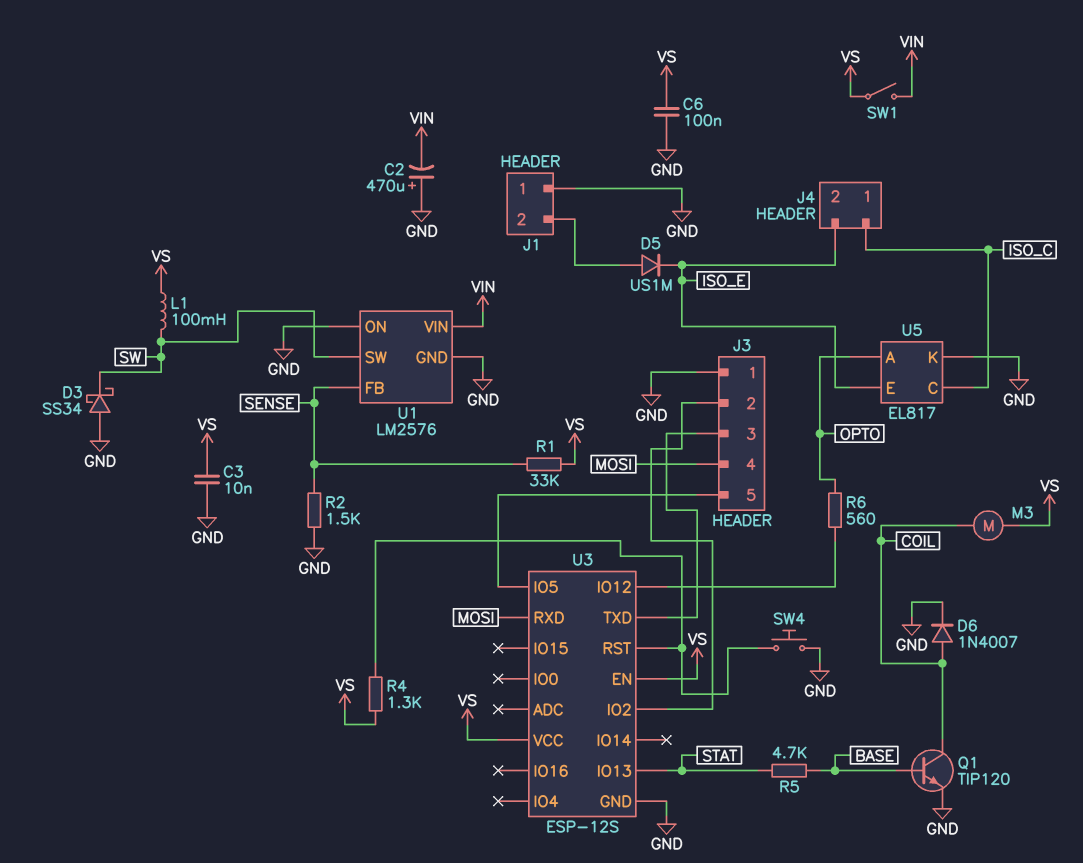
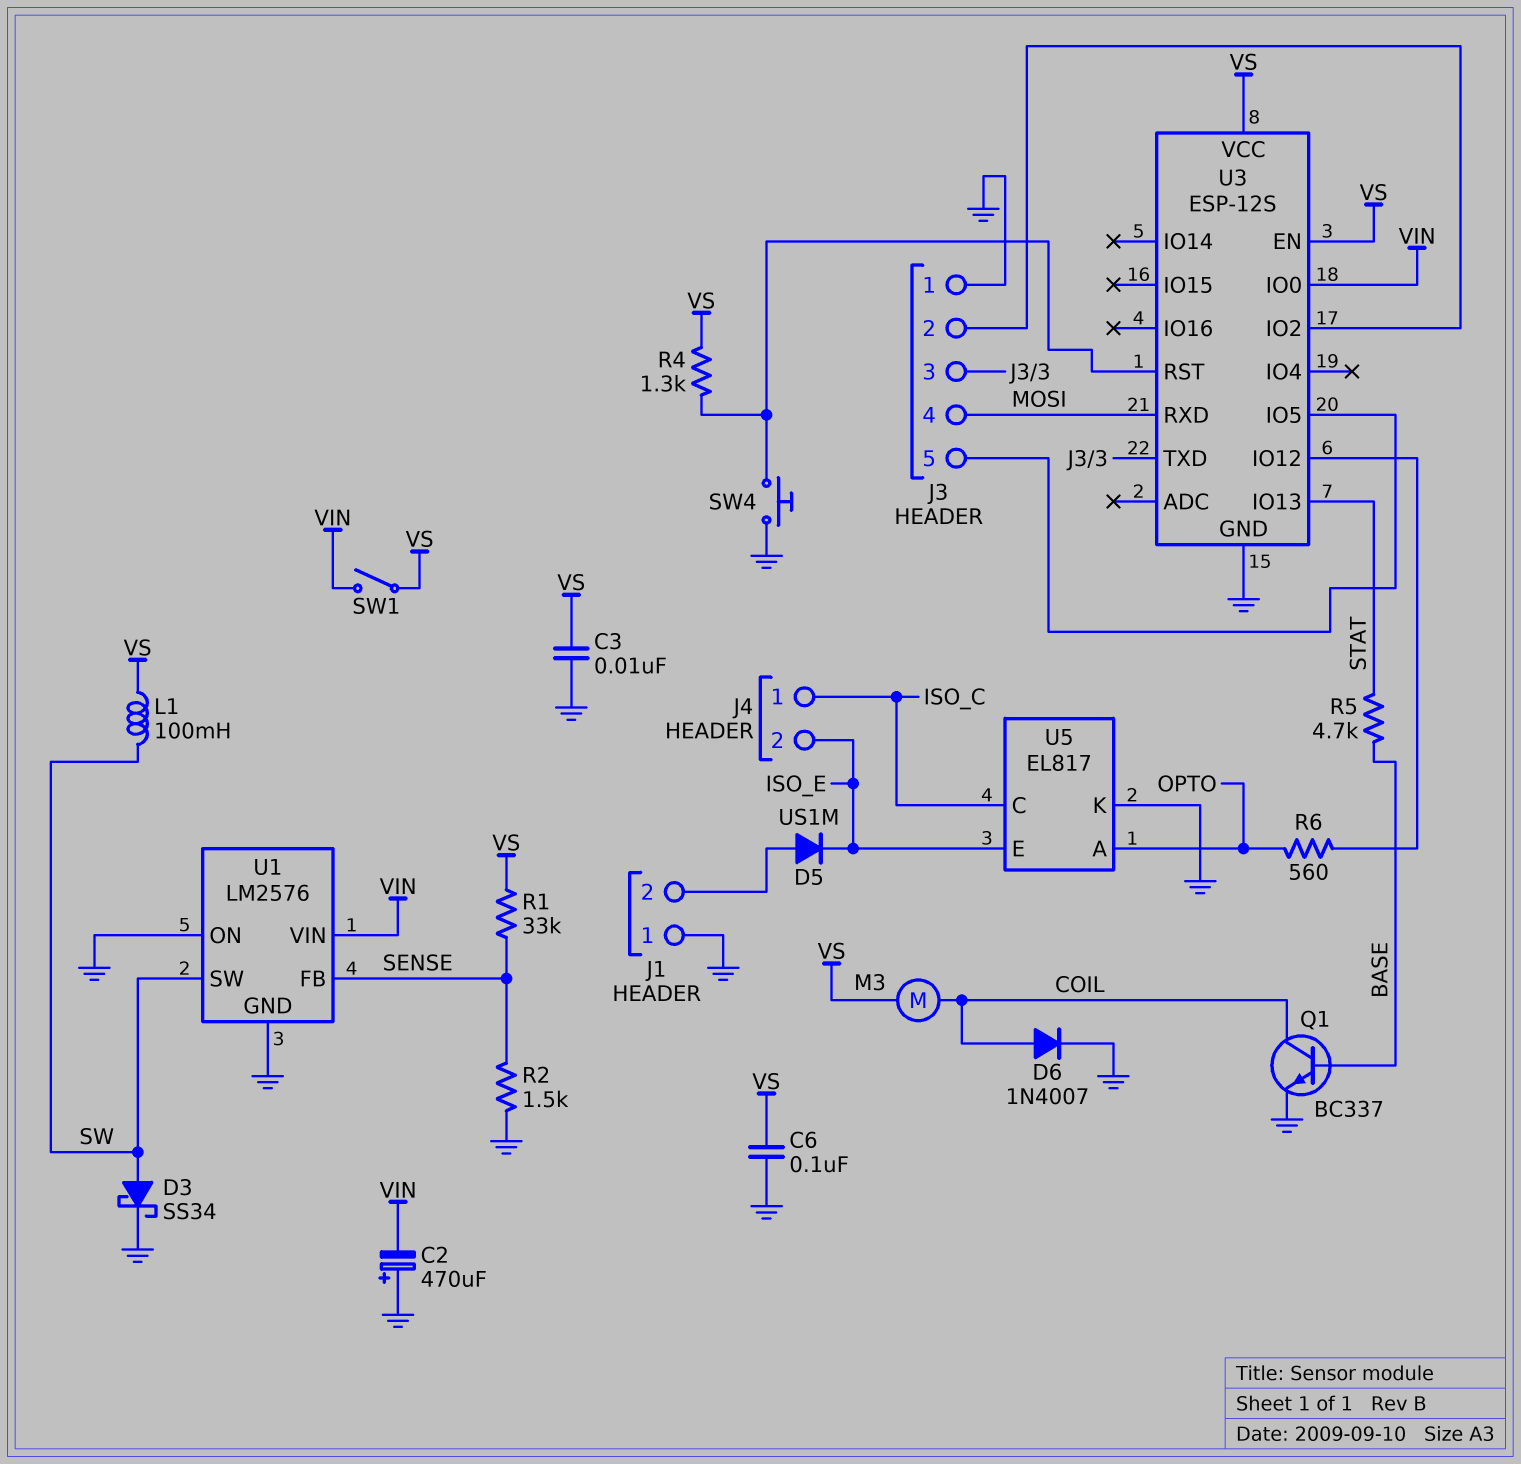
D3: schottky SS34 (A GND, K SW) -> schottky SS34 (A SW, K GND)
Q1: NPN TIP120 (B BASE, C COIL, E GND) -> NPN BC337 (B BASE, C COIL, E GND)
U3 pin IO0: none -> VIN

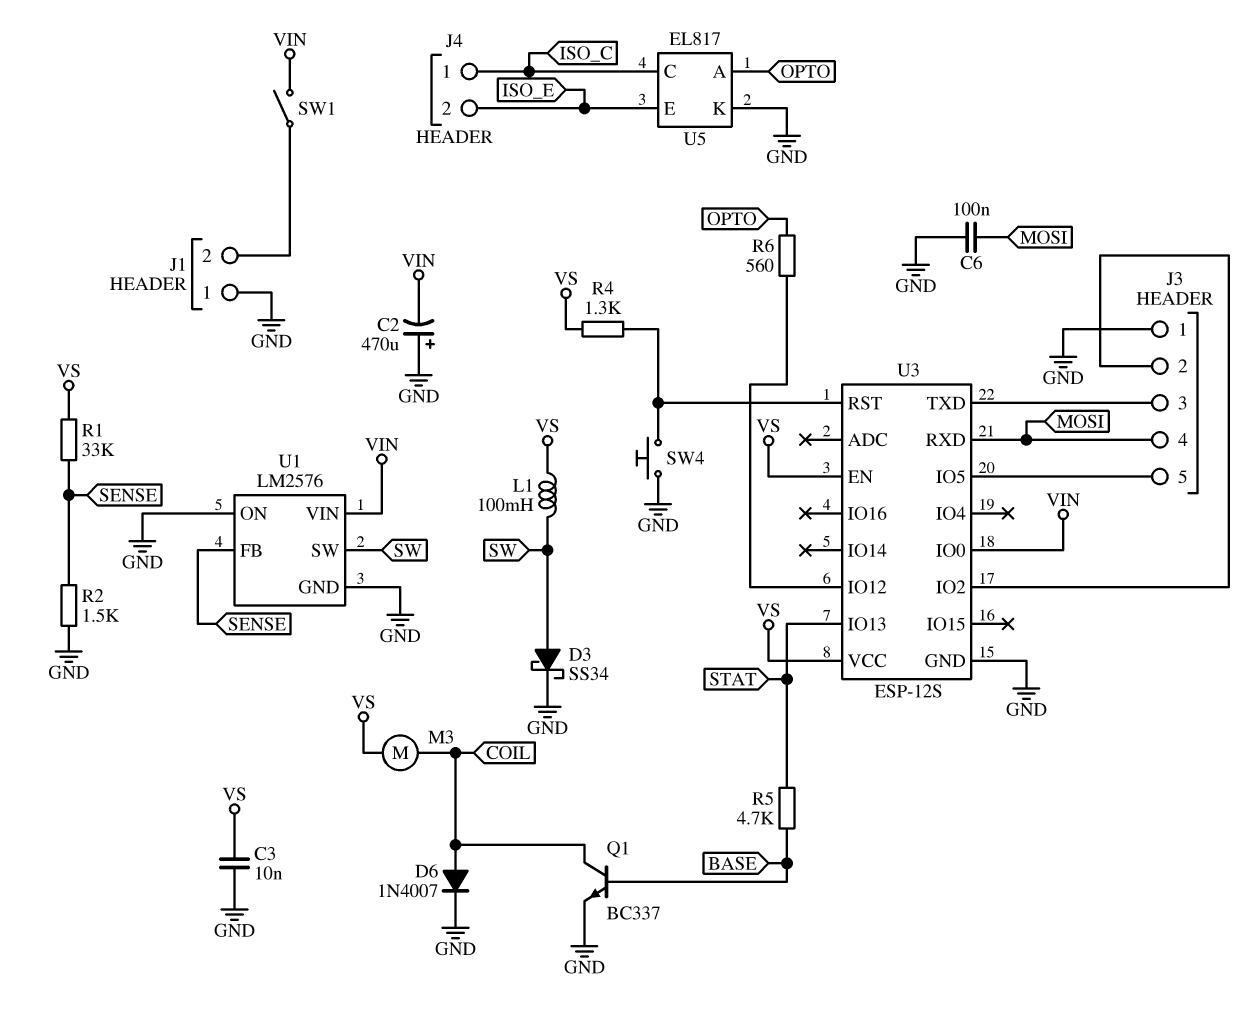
C6: 100nF (GND, VS) -> 100nF (GND, MOSI)
D5: diode US1M (A J1/2, K ISO_E) -> none
SW1: switch (VIN, VS) -> switch (J1/2, VIN)

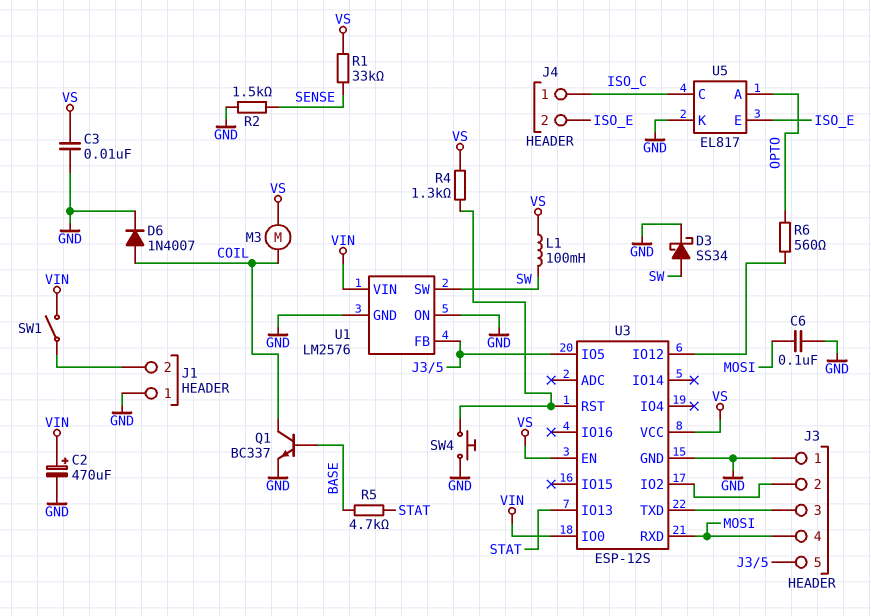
C2: 470uF (plus GND, minus VIN) -> 470uF (plus VIN, minus GND)
U1 pin FB: SENSE -> J3/5

